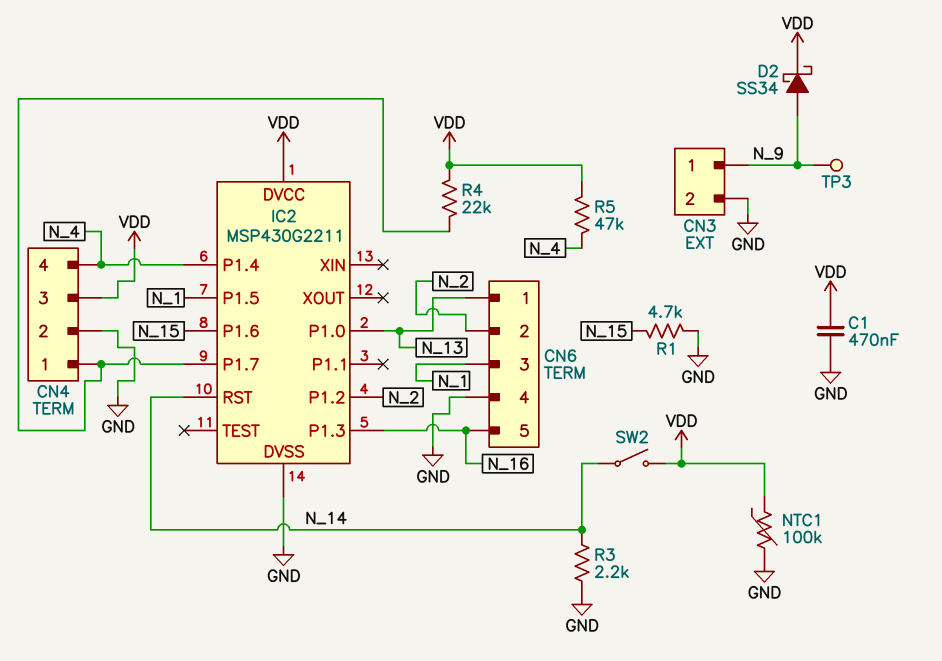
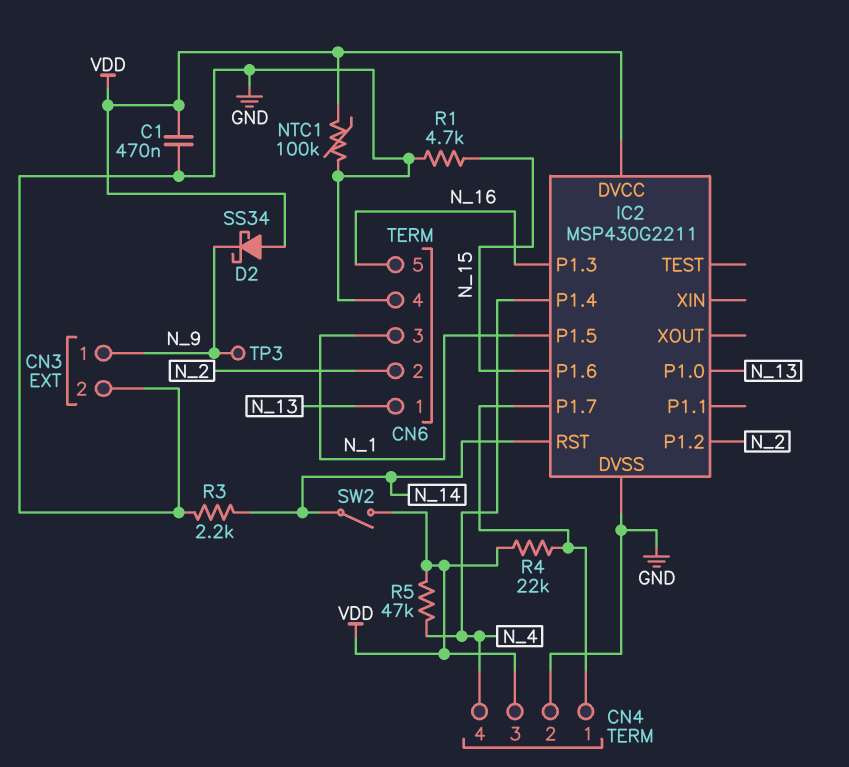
D2: schottky SS34 (A N_9, K VDD) -> schottky SS34 (A VDD, K N_9)

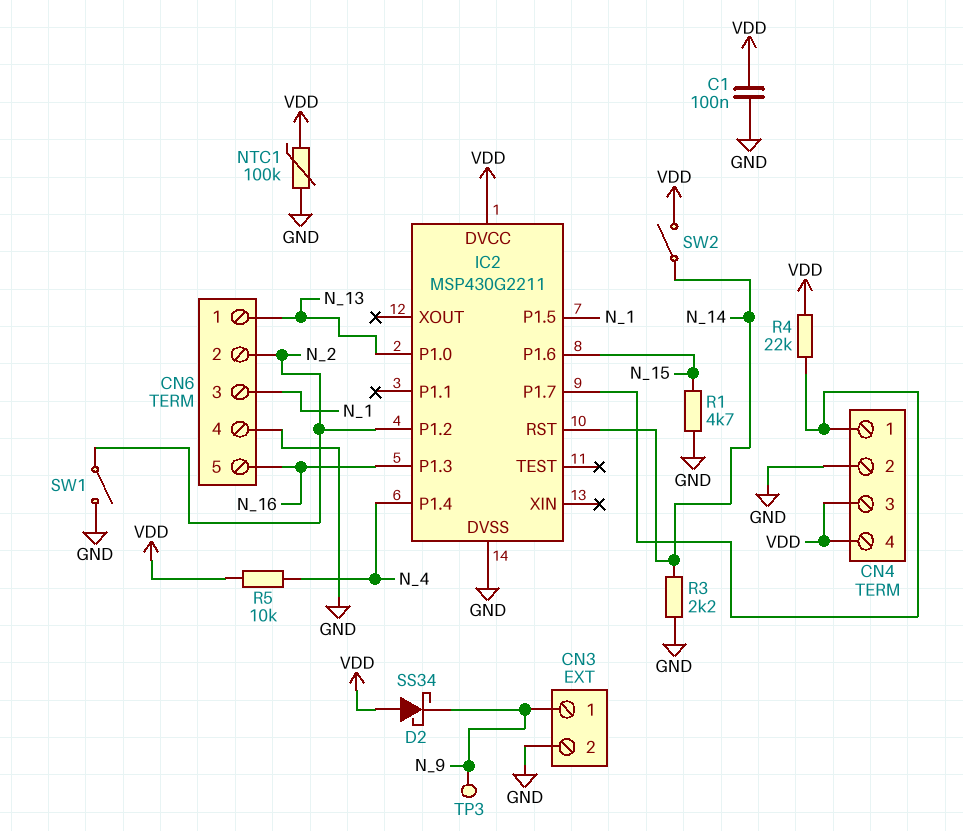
C1: 470nF (GND, VDD) -> 100nF (GND, VDD)
CN4 pin 4: N_4 -> VDD
R5: 47k (N_4, VDD) -> 10k (N_4, VDD)
SW1: none -> switch (GND, N_2)

